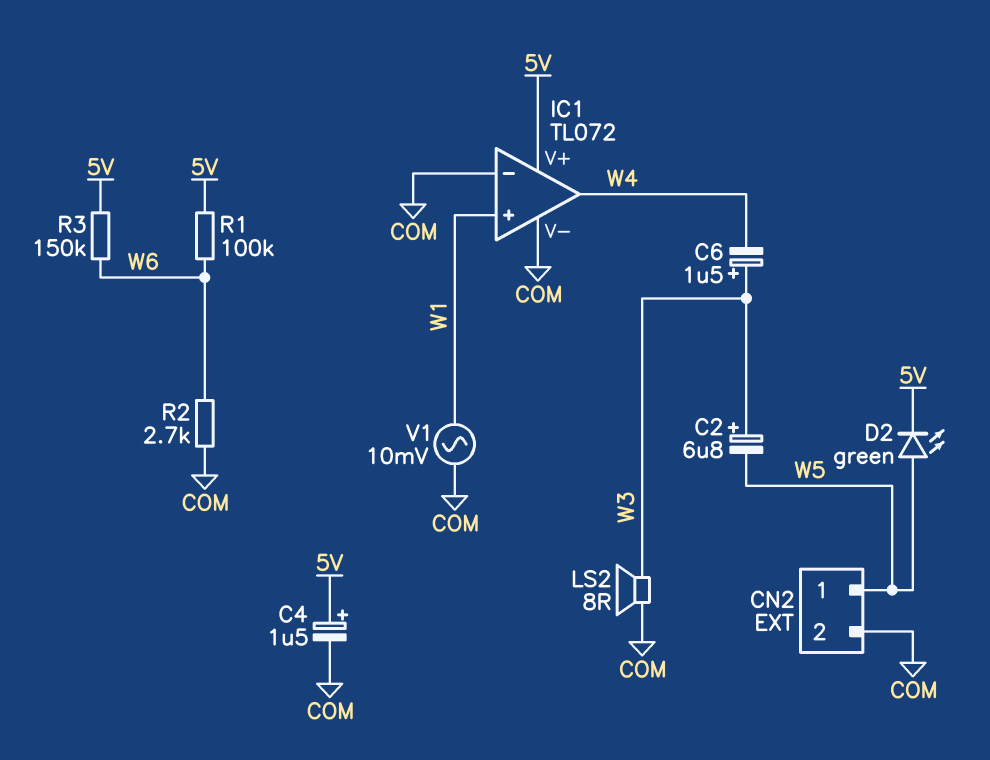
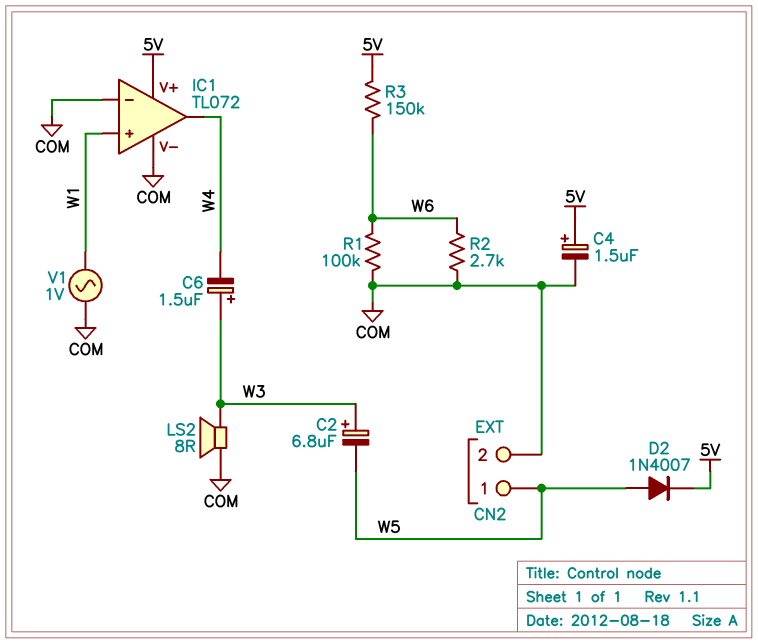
D2: LED green (A W5, K 5V) -> diode 1N4007 (A W5, K 5V)
R1: 100k (5V, W6) -> 100k (COM, W6)
V1: AC 10mV (COM, W1) -> AC 1V (COM, W1)

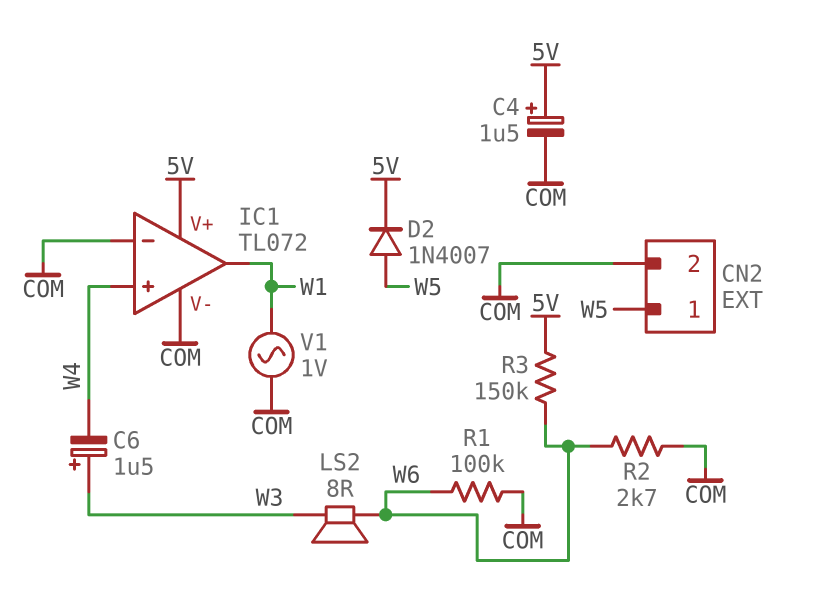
C2: 6.8uF (plus W3, minus W5) -> none
IC1 pin in+: W1 -> W4
IC1 pin out: W4 -> W1
LS2: speaker 8R (COM, W3) -> speaker 8R (W3, W6)

